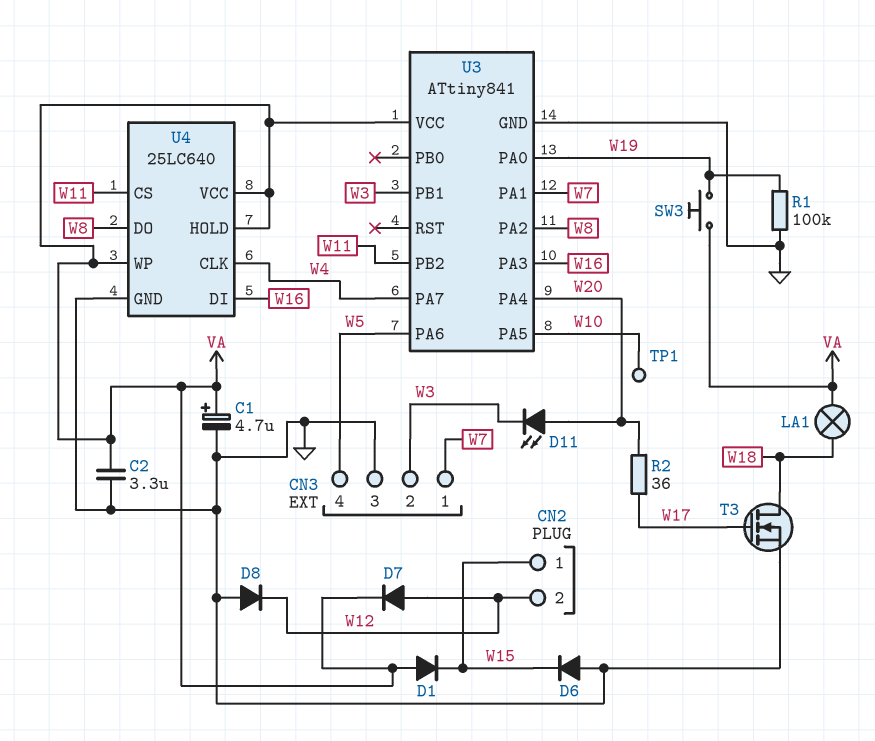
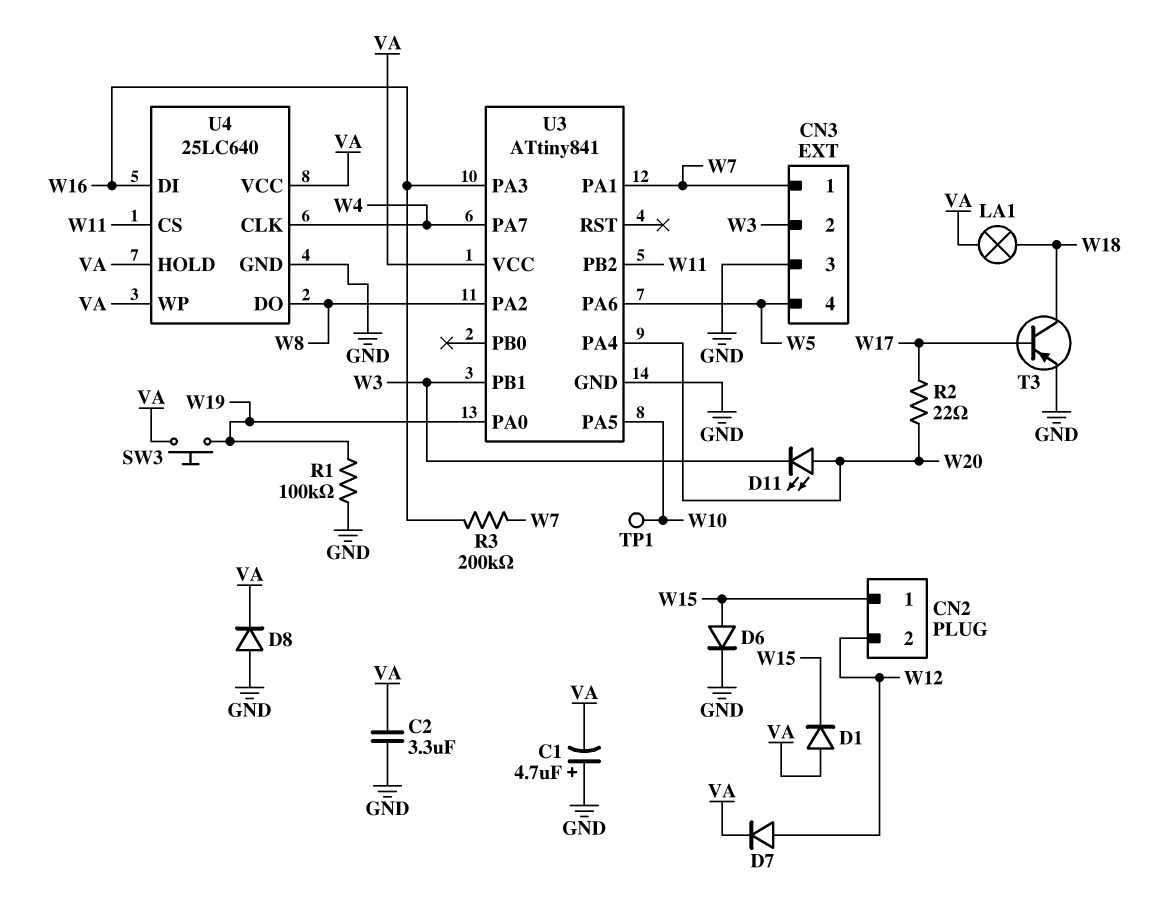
C1: 4.7uF (plus VA, minus GND) -> 4.7uF (plus GND, minus VA)
D6: diode (A GND, K W15) -> diode (A W15, K GND)
D8: diode (A GND, K W12) -> diode (A GND, K VA)
R2: 36 (W17, W20) -> 22 (W17, W20)
R3: none -> 200k (W7, W16)
T3: NMOS (G W17, D W18, S GND) -> PNP (B W17, C W18, E GND)

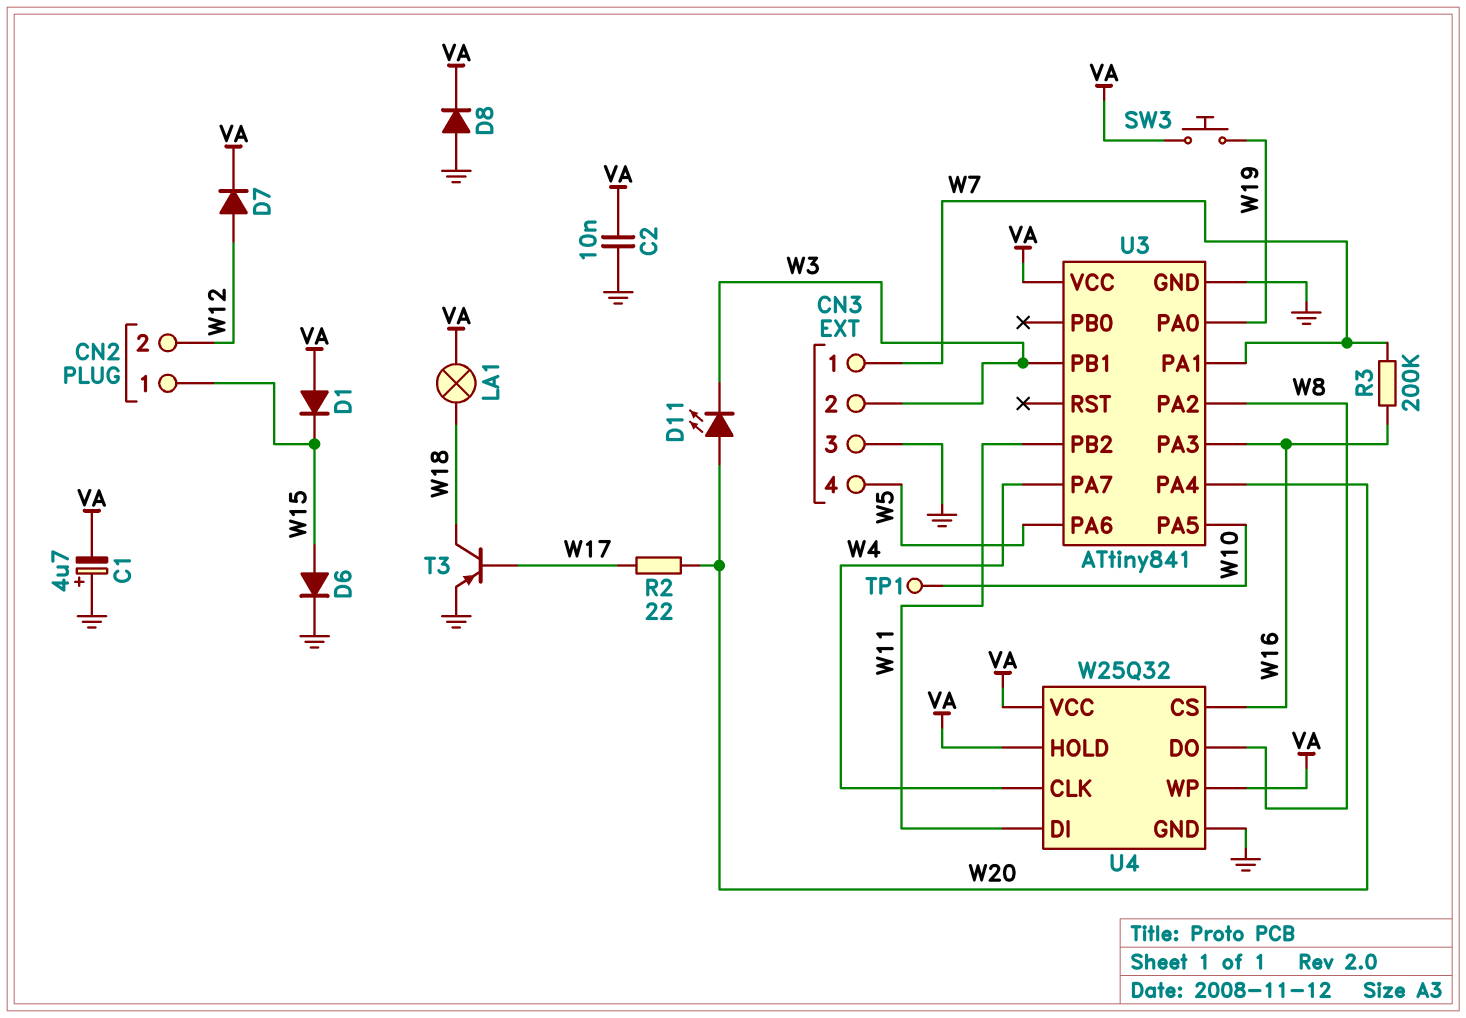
C2: 3.3uF (GND, VA) -> 10nF (GND, VA)
R1: 100k (GND, W19) -> none
U4: 25LC640 -> W25Q32
U4 pin CS: W11 -> W16
U4 pin DI: W16 -> W11

